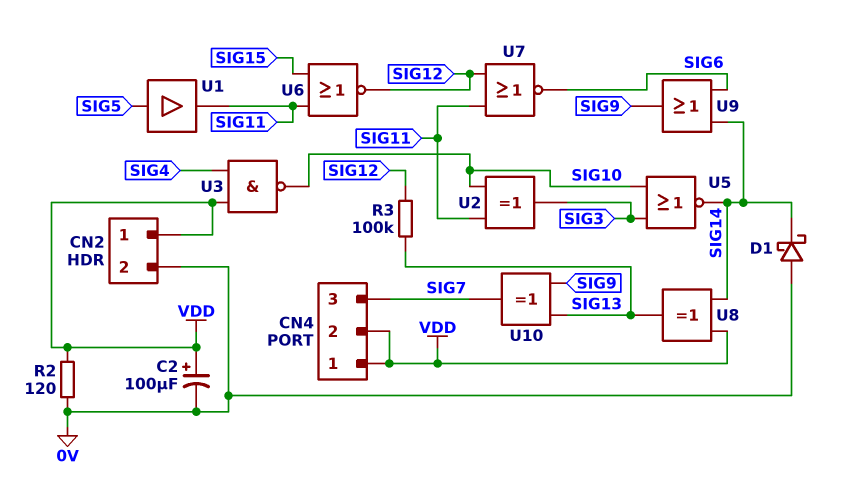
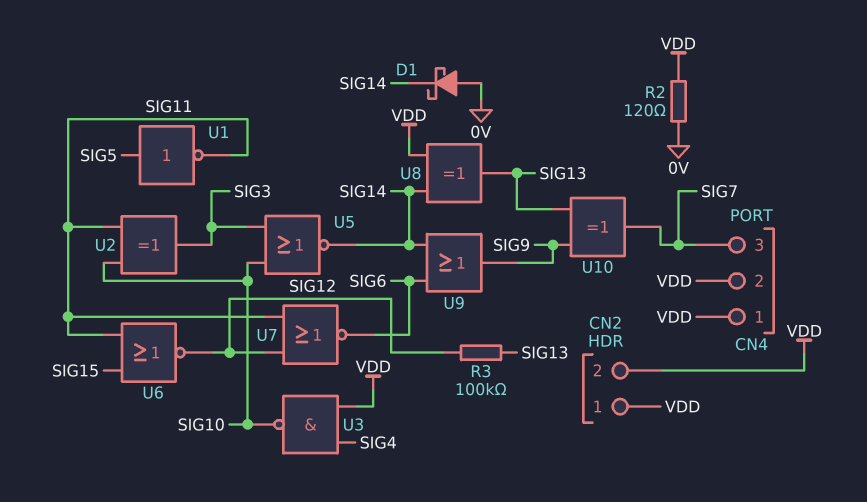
C2: 100uF (plus VDD, minus 0V) -> none
CN2 pin 2: 0V -> VDD
U1: buffer (in SIG5, out SIG11) -> NOT (in SIG5, out SIG11)

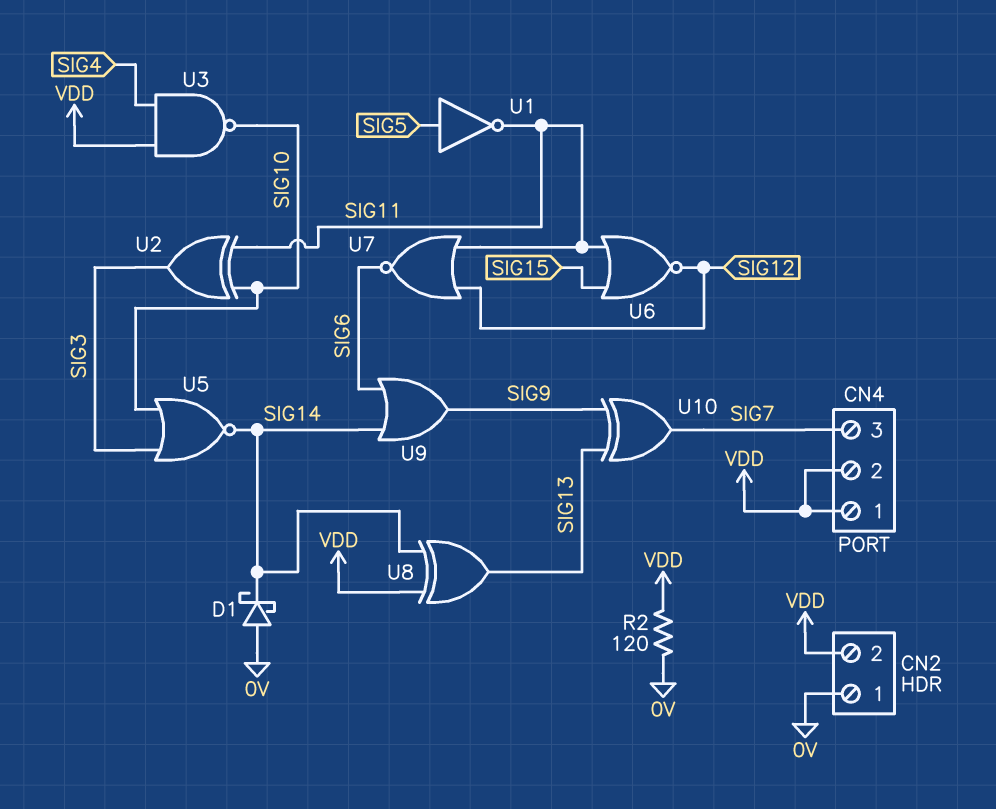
CN2 pin 1: VDD -> 0V
R3: 100k (SIG12, SIG13) -> none

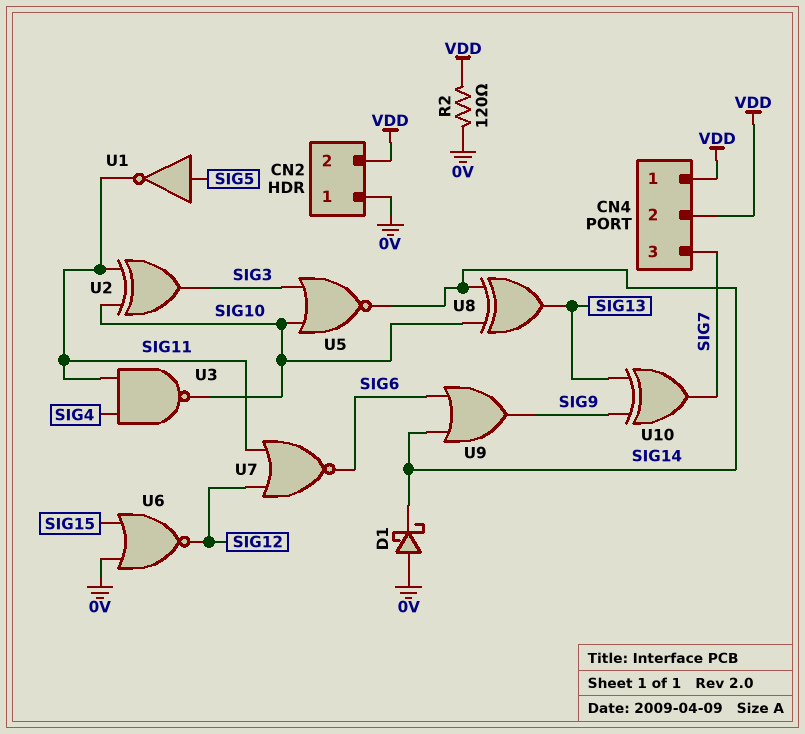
U3: NAND (in SIG4, in VDD, out SIG10) -> NAND (in SIG4, in SIG11, out SIG10)
U6: NOR (in SIG11, in SIG15, out SIG12) -> NOR (in 0V, in SIG15, out SIG12)
U8: XOR (in SIG14, in VDD, out SIG13) -> XOR (in SIG10, in SIG14, out SIG13)

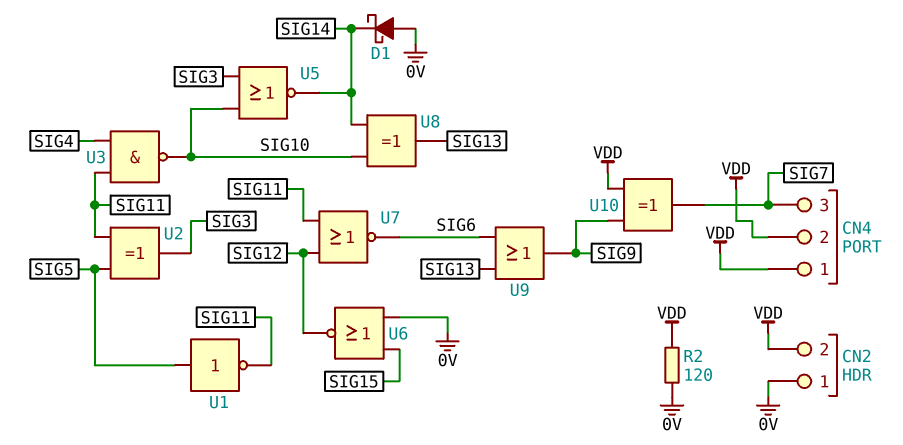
U2: XOR (in SIG10, in SIG11, out SIG3) -> XOR (in SIG5, in SIG11, out SIG3)
U9: OR (in SIG6, in SIG14, out SIG9) -> OR (in SIG6, in SIG13, out SIG9)
U10: XOR (in SIG9, in SIG13, out SIG7) -> XOR (in SIG9, in VDD, out SIG7)

